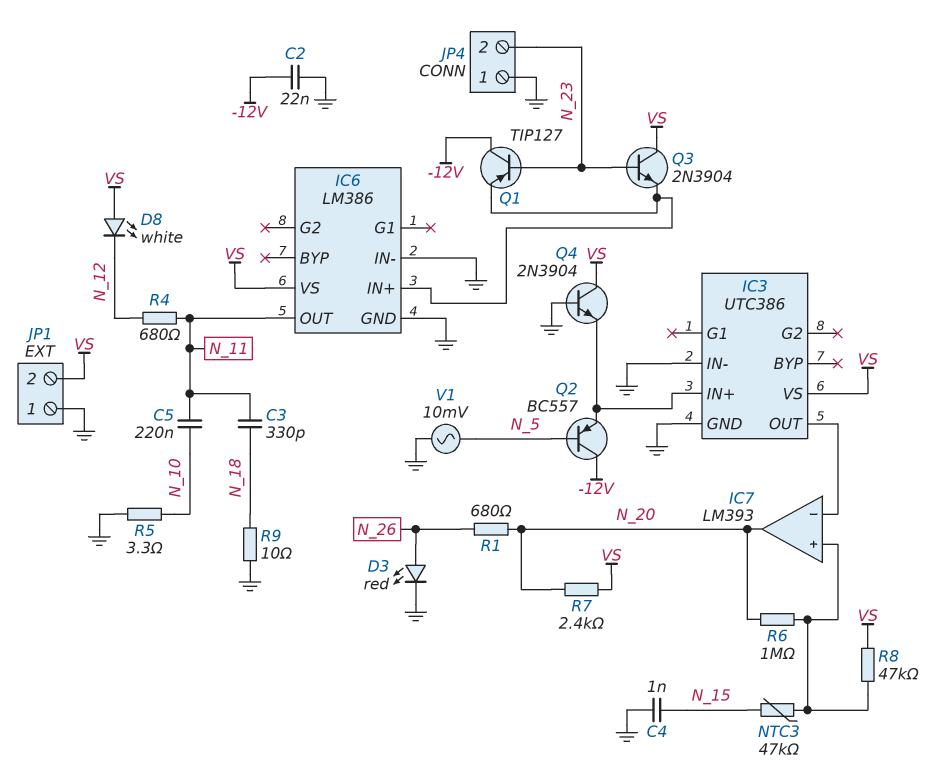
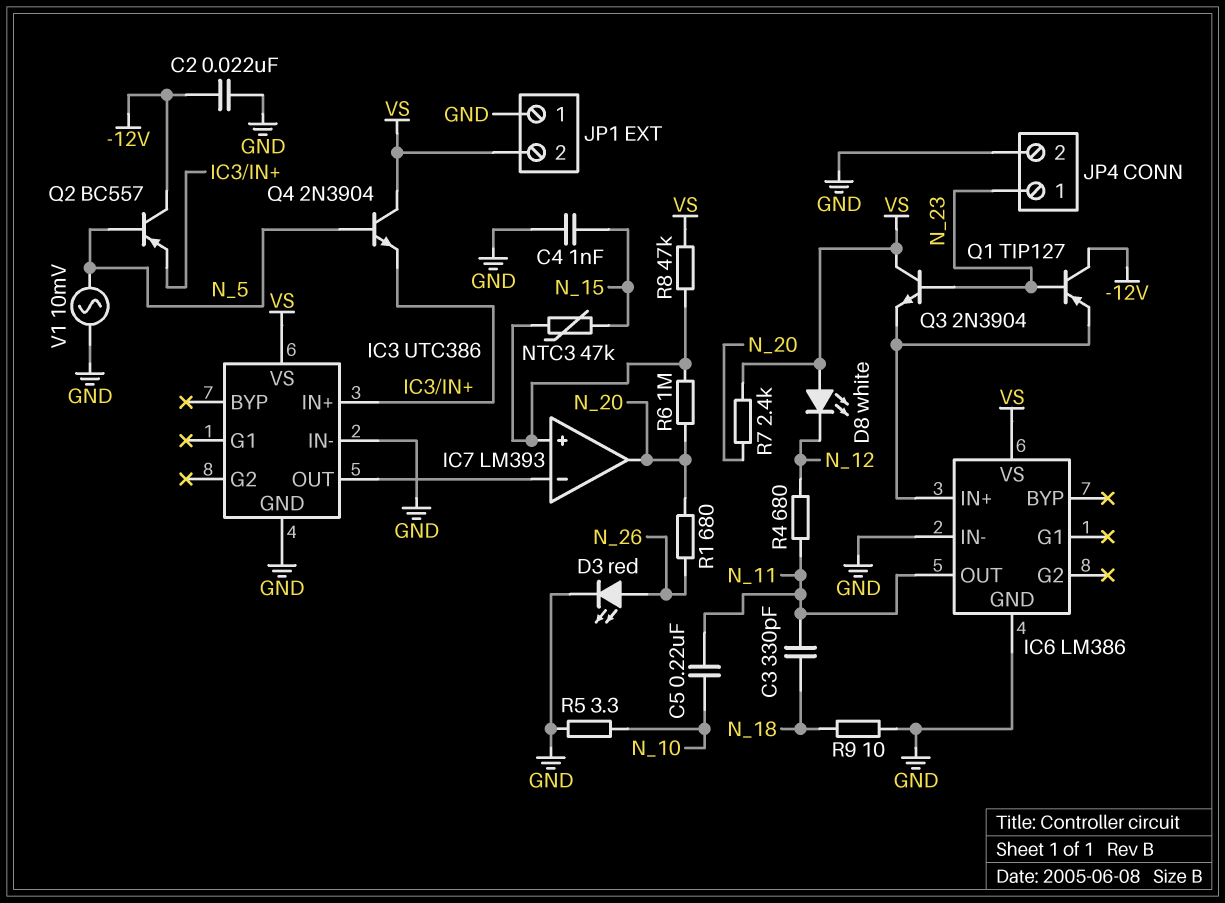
JP4 pin 1: GND -> N_23
JP4 pin 2: N_23 -> GND
Q4: NPN 2N3904 (B GND, C VS, E IC3/IN+) -> NPN 2N3904 (B N_5, C VS, E IC3/IN+)

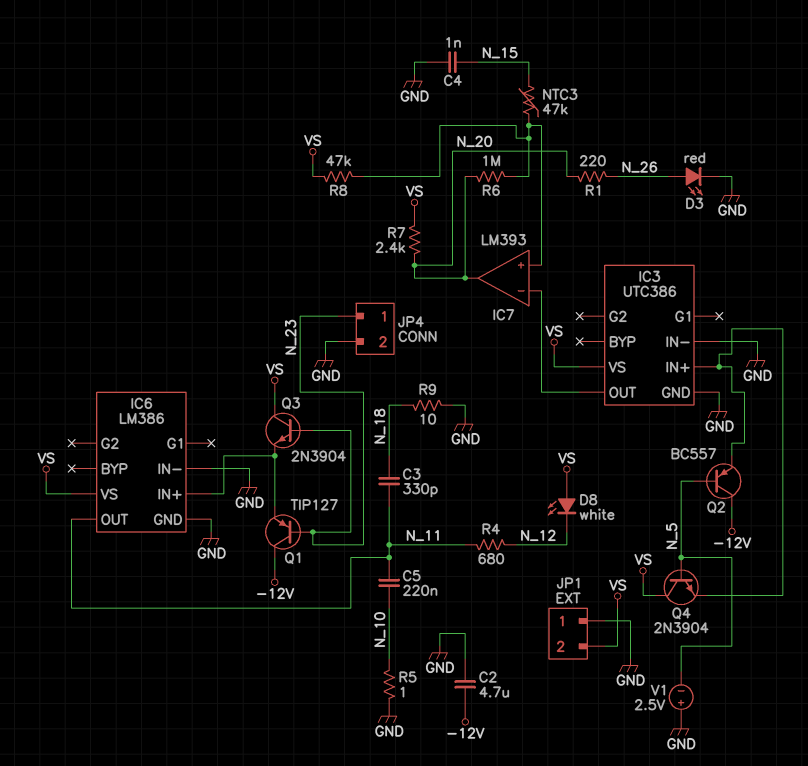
C2: 22nF (-12V, GND) -> 4.7uF (-12V, GND)
R1: 680 (N_20, N_26) -> 220 (N_20, N_26)
R5: 3.3 (GND, N_10) -> 1 (GND, N_10)
V1: AC 10mV (GND, N_5) -> 2.5V (plus GND, minus N_5)

